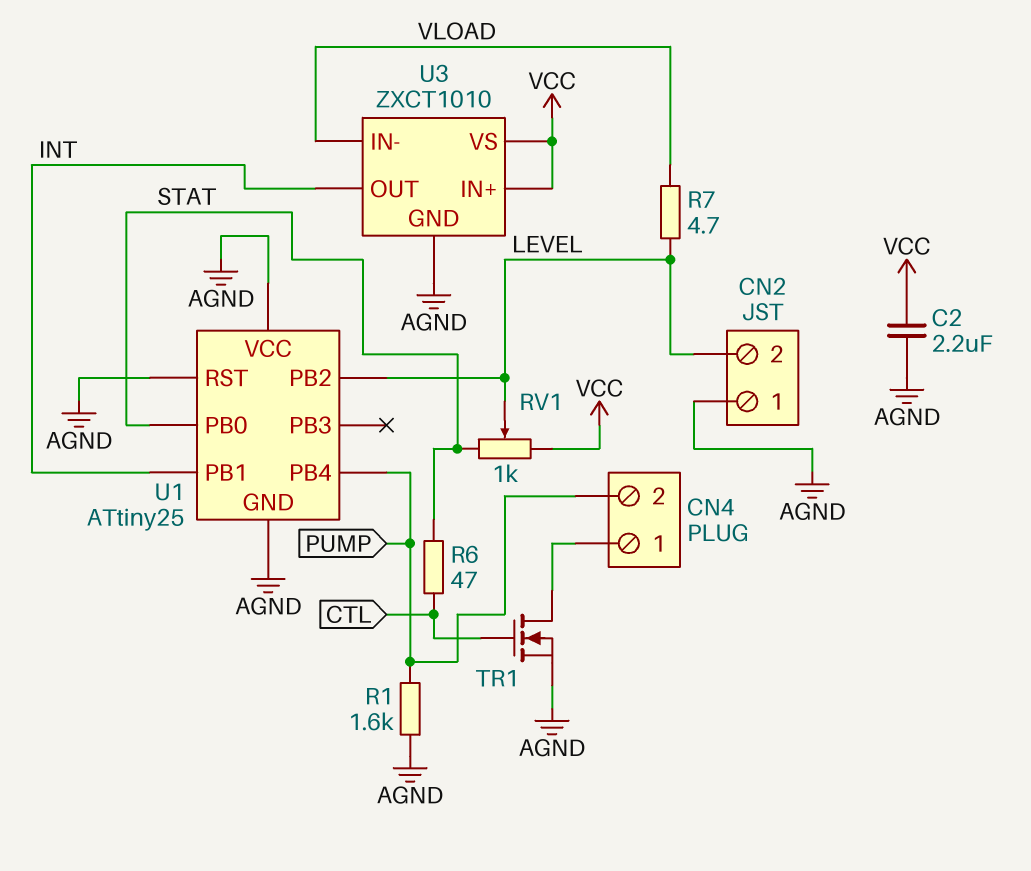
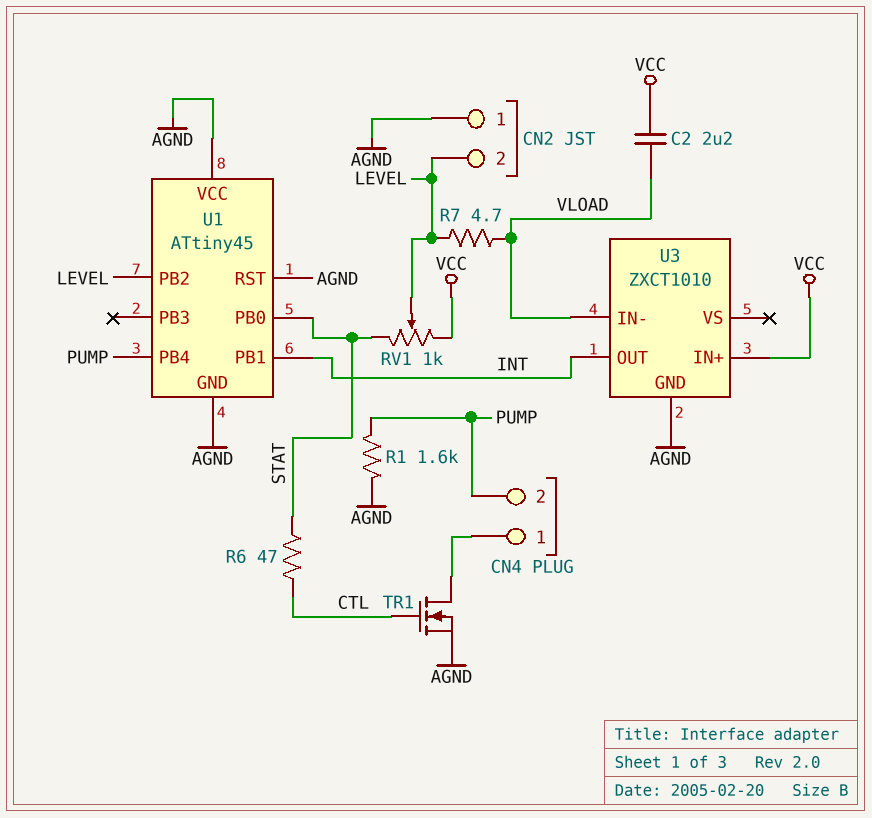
C2: 2.2uF (AGND, VCC) -> 2.2uF (VCC, VLOAD)
U1: ATtiny25 -> ATtiny45
U3 pin VS: VCC -> none

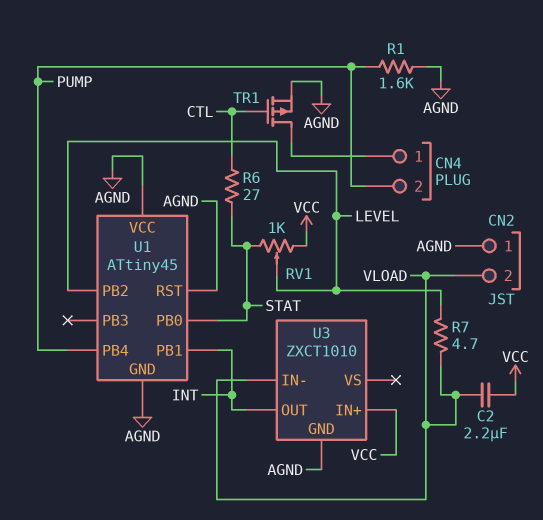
CN2 pin 2: LEVEL -> VLOAD
R6: 47 (CTL, STAT) -> 27 (CTL, STAT)
TR1: NMOS (G CTL, D CN4/1, S AGND) -> PMOS (G CTL, D CN4/1, S AGND)

